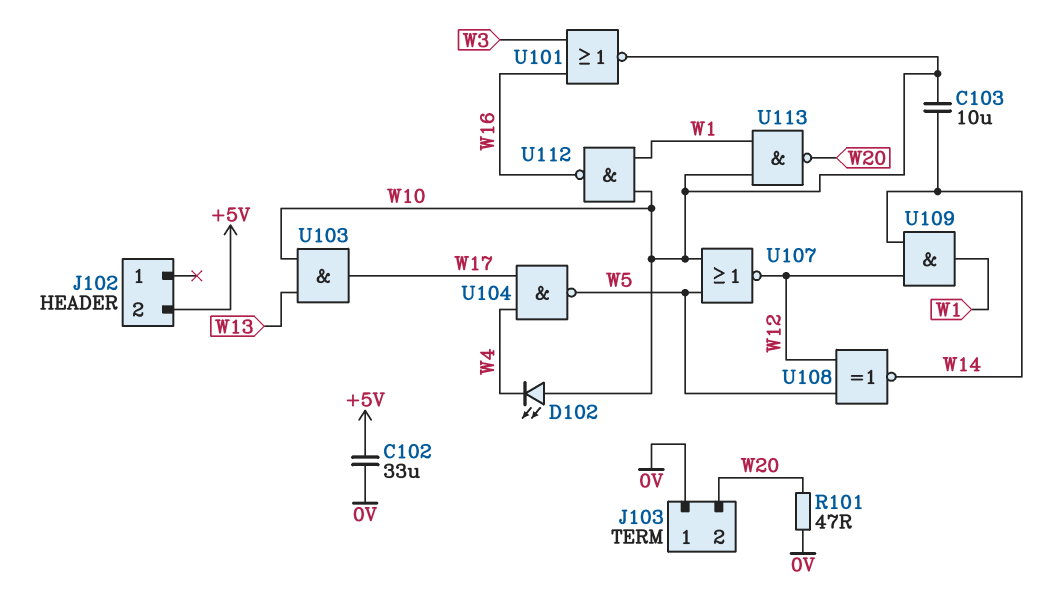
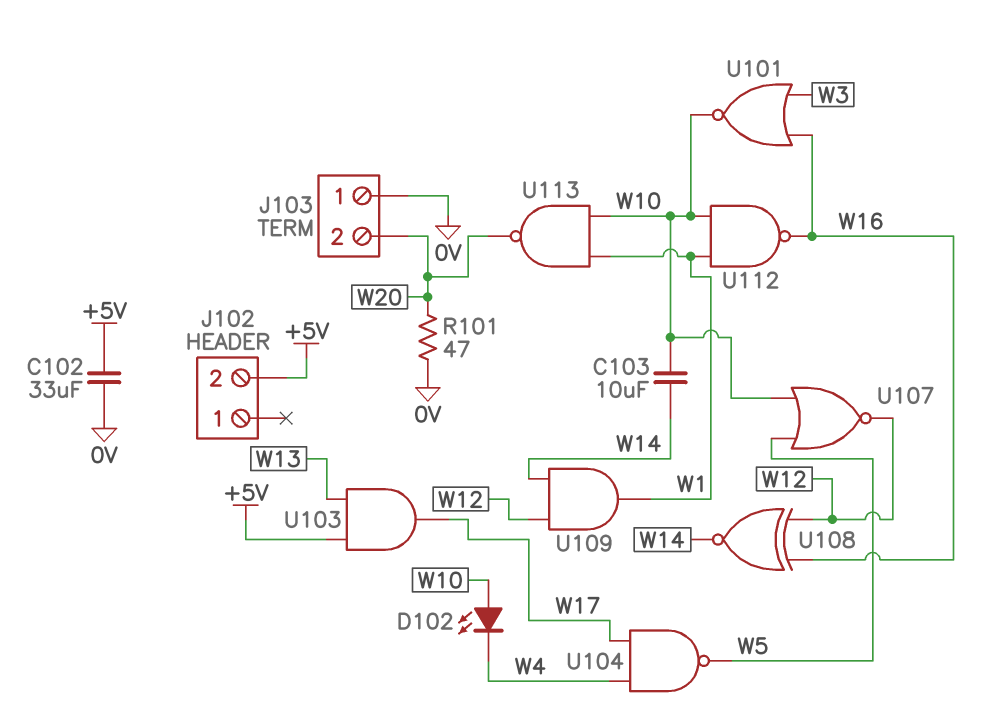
U103: AND (in W10, in W13, out W17) -> AND (in +5V, in W13, out W17)
U108: XNOR (in W5, in W12, out W14) -> XNOR (in W12, in W16, out W14)

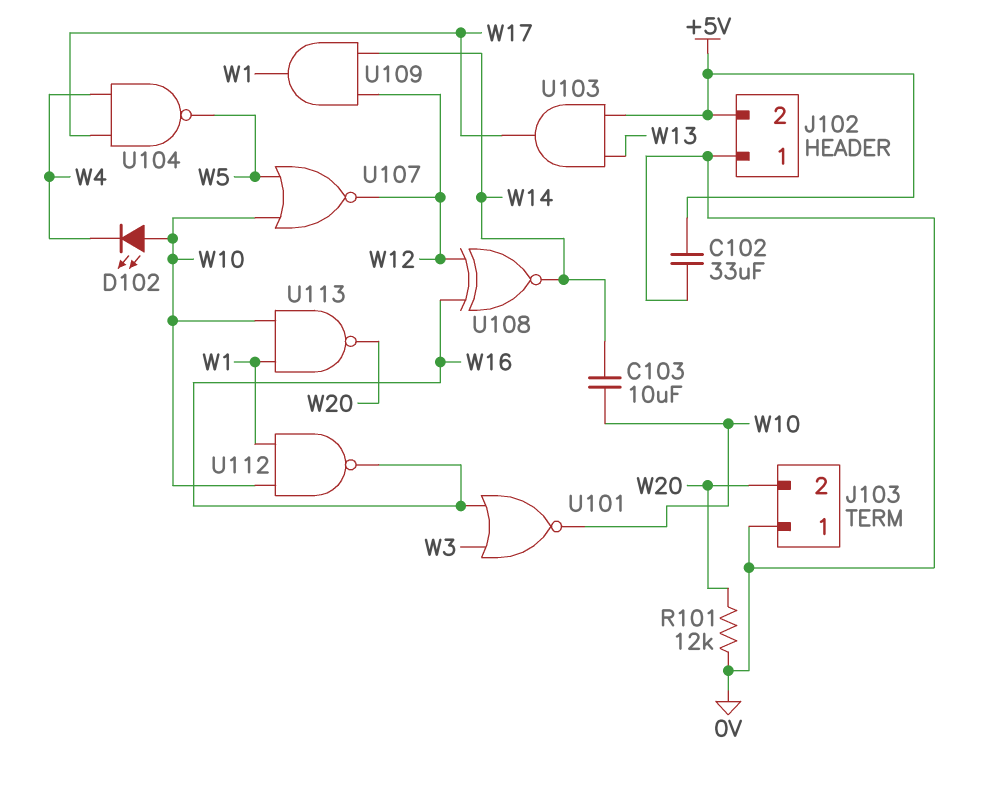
J102 pin 1: none -> 0V
R101: 47 (0V, W20) -> 12k (0V, W20)

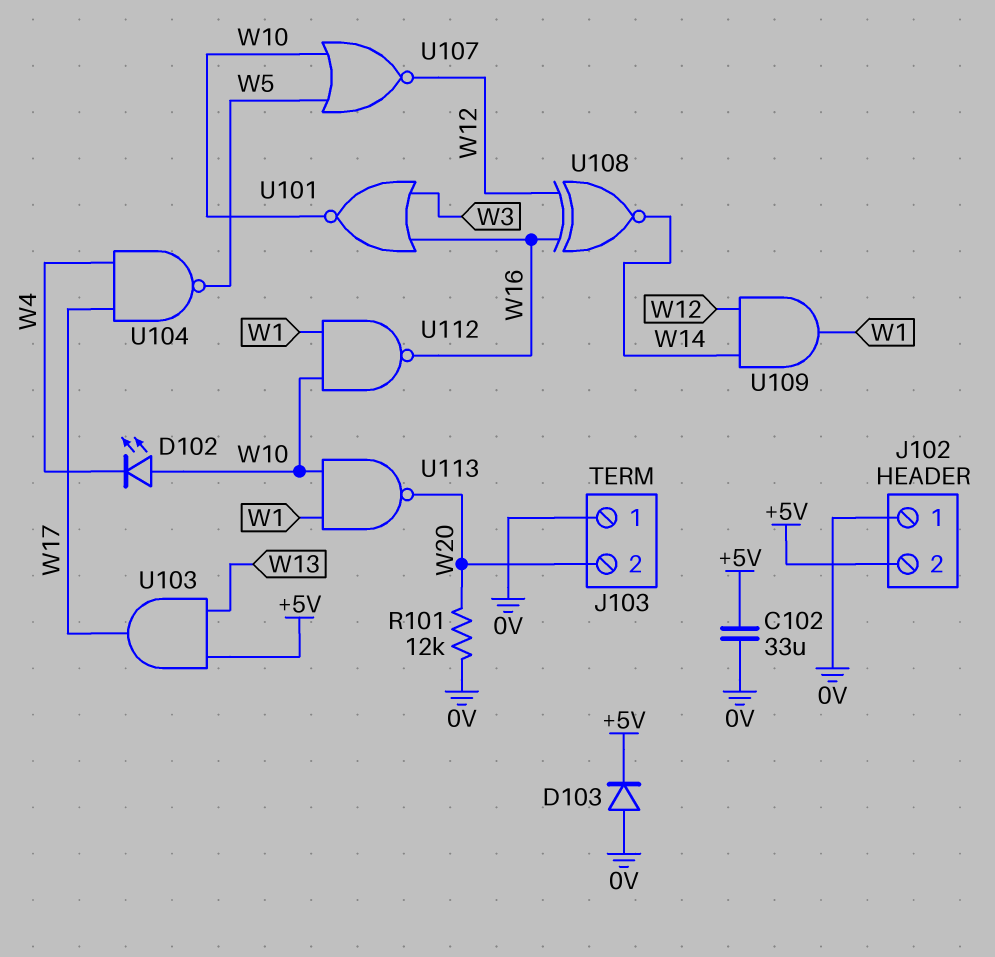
C103: 10uF (W10, W14) -> none
D103: none -> diode (A 0V, K +5V)

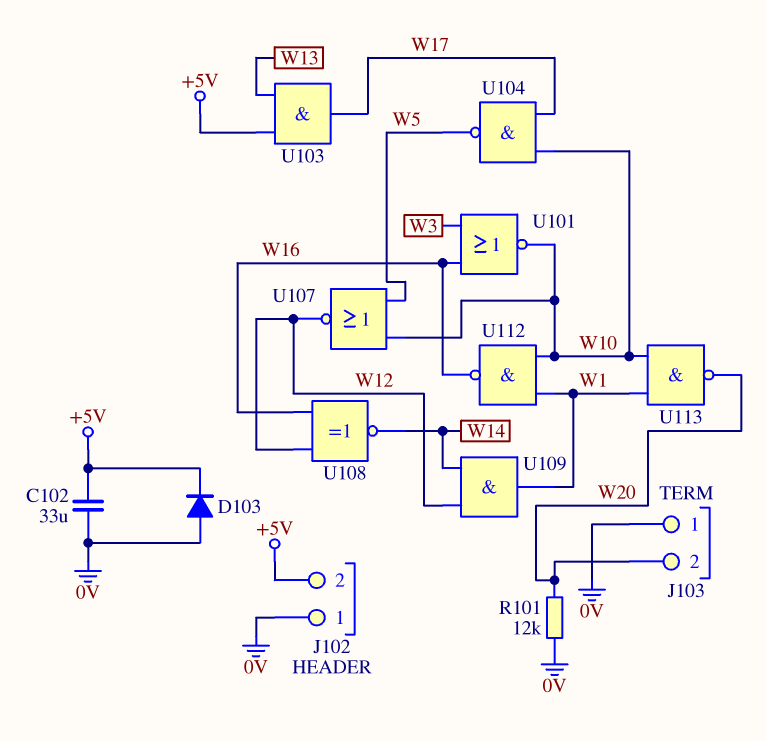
D102: LED (A W10, K W4) -> none
U104: NAND (in W4, in W17, out W5) -> NAND (in W10, in W17, out W5)

